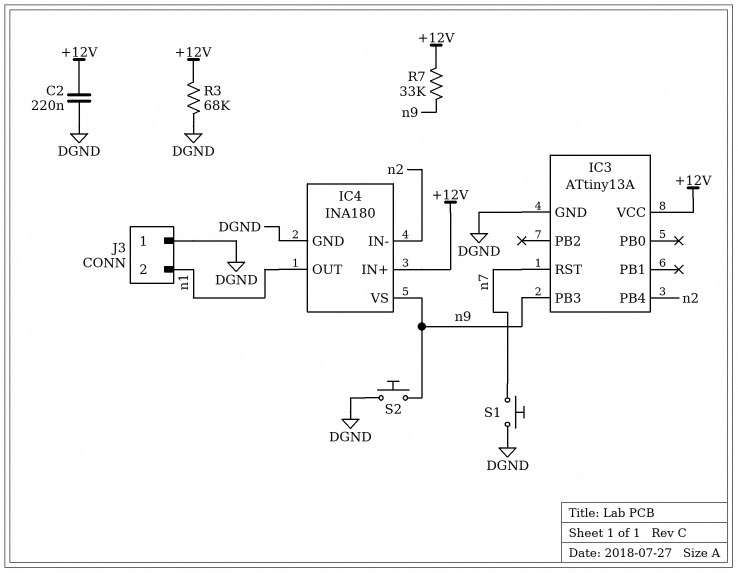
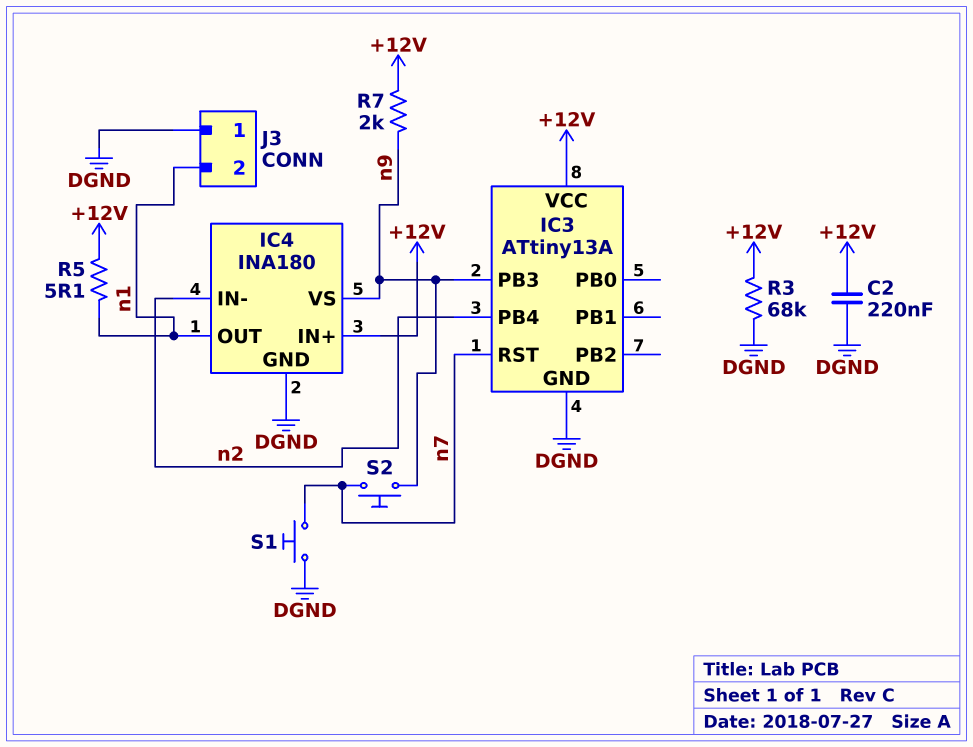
R5: none -> 5.1 (+12V, n1)
R7: 33k (+12V, n9) -> 2k (+12V, n9)
S2: button (DGND, n9) -> button (n7, n9)

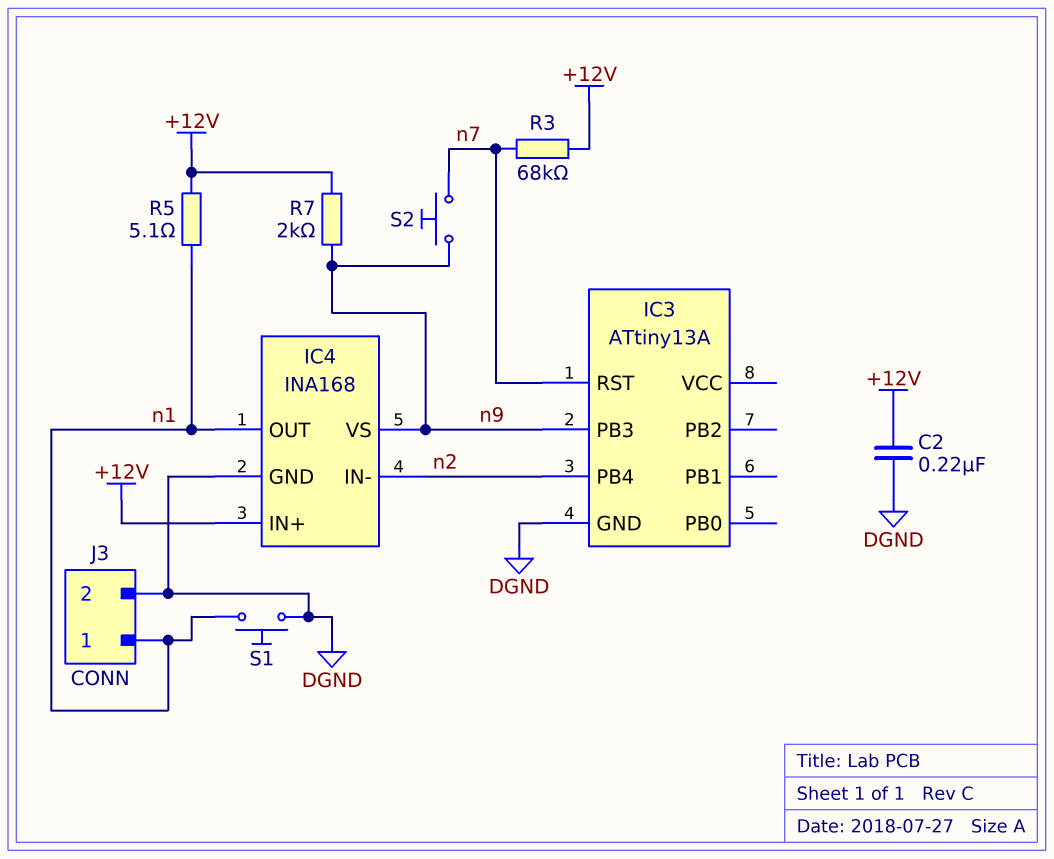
IC3 pin VCC: +12V -> none
IC4: INA180 -> INA168
J3 pin 1: DGND -> n1
J3 pin 2: n1 -> DGND
R3: 68k (+12V, DGND) -> 68k (+12V, n7)
S1: button (DGND, n7) -> button (DGND, n1)

